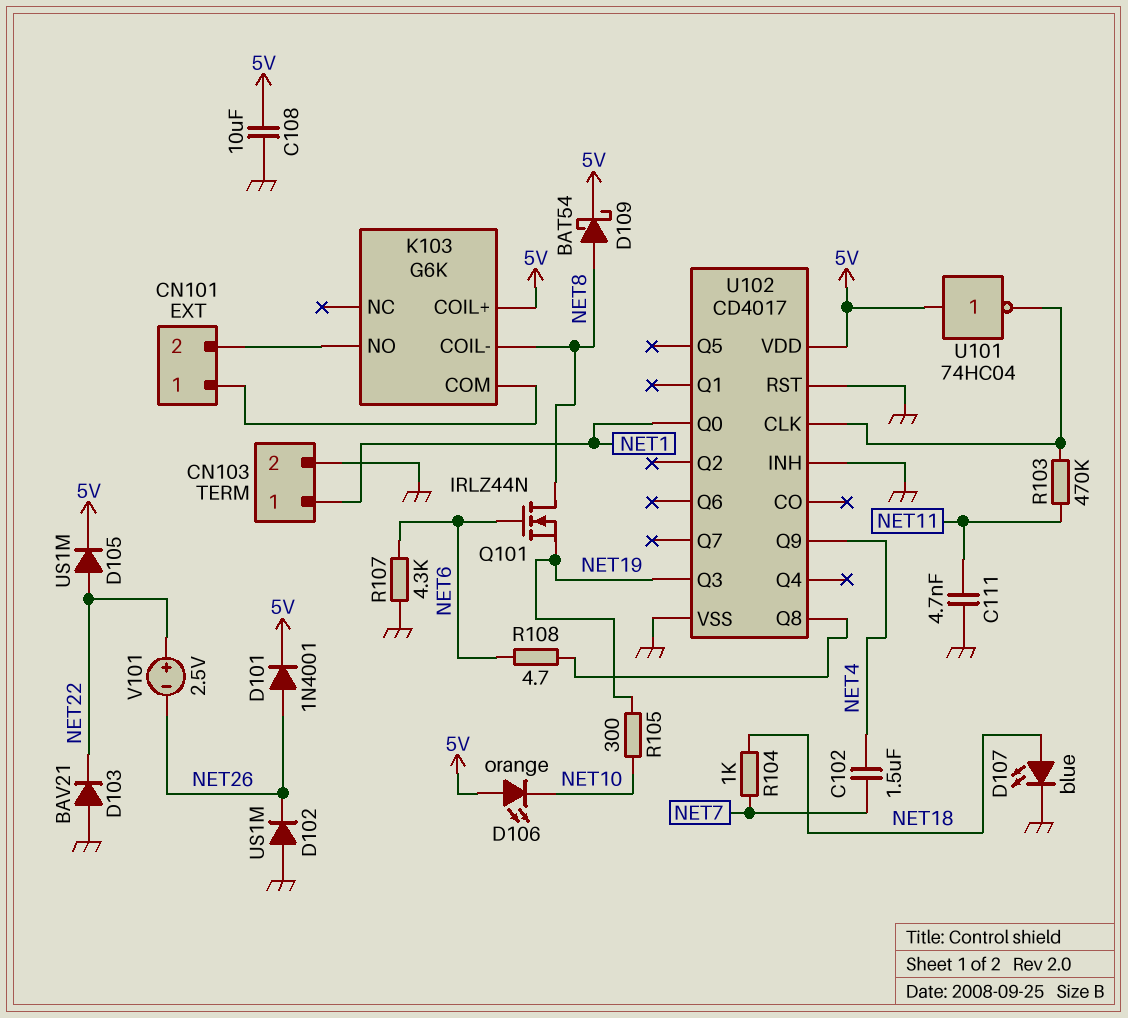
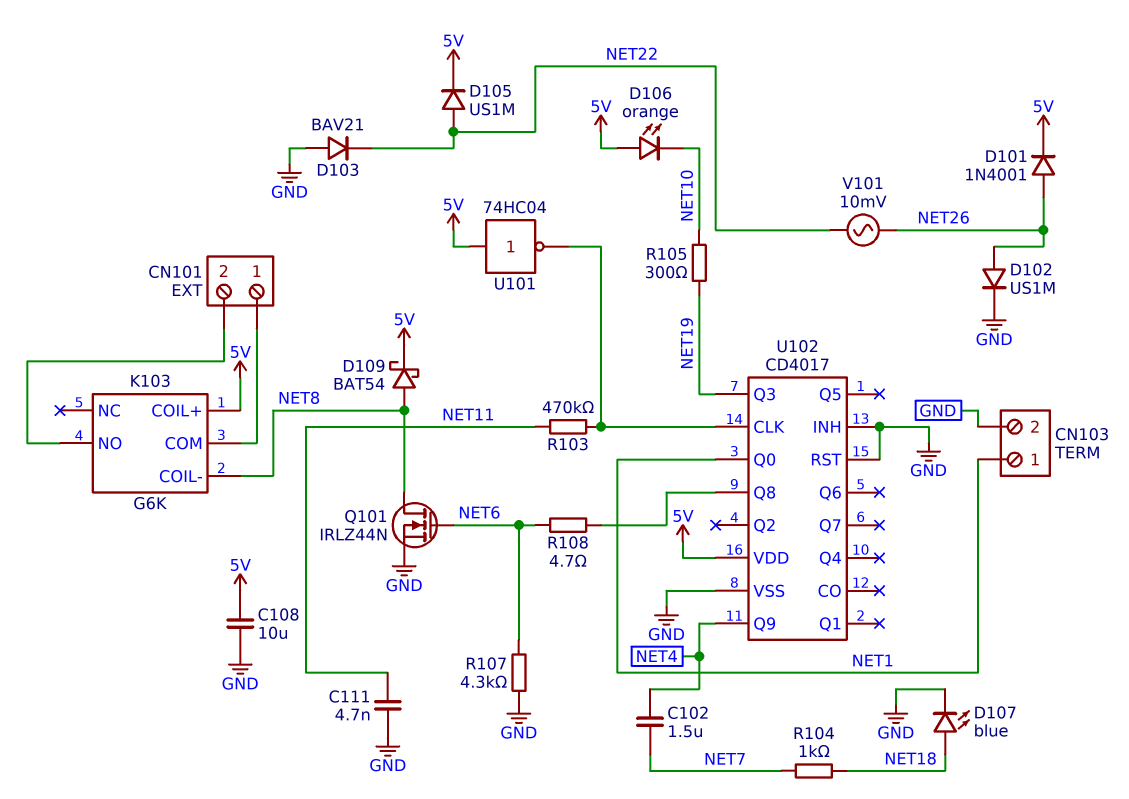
D102: diode US1M (A GND, K NET26) -> diode US1M (A NET26, K GND)
Q101: NMOS IRLZ44N (G NET6, D NET8, S NET19) -> NMOS IRLZ44N (G NET6, D NET8, S GND)
V101: 2.5V (plus NET22, minus NET26) -> AC 10mV (NET22, NET26)

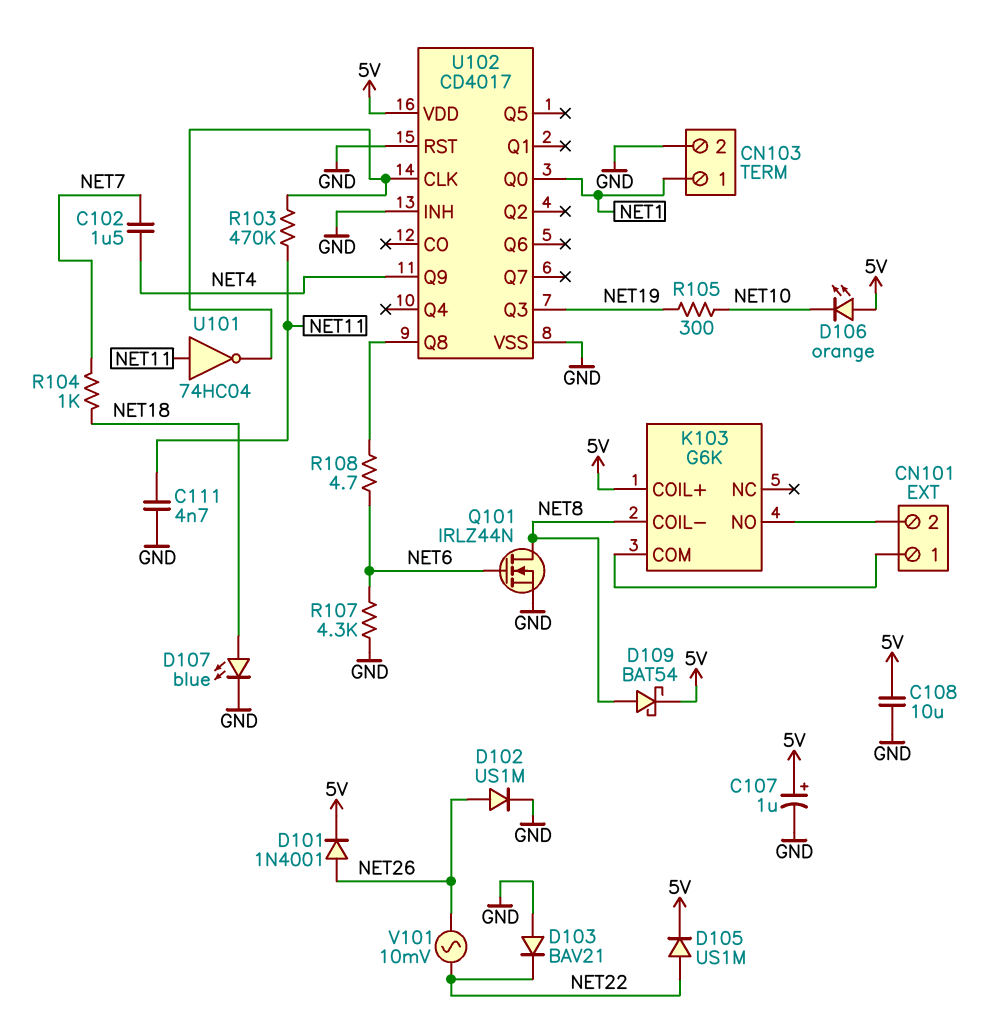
C107: none -> 1uF (plus 5V, minus GND)
U101: NOT 74HC04 (in 5V, out U102/CLK) -> NOT 74HC04 (in NET11, out U102/CLK)

